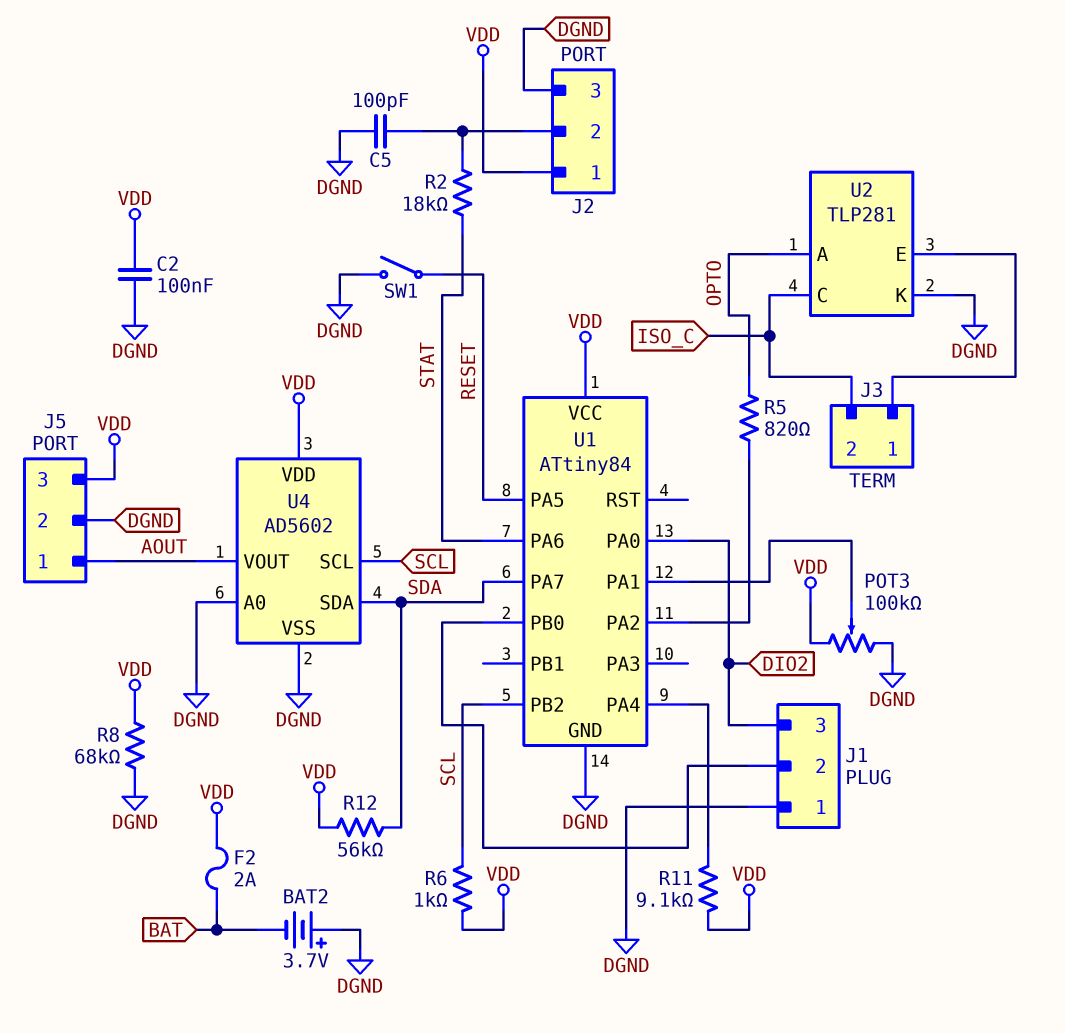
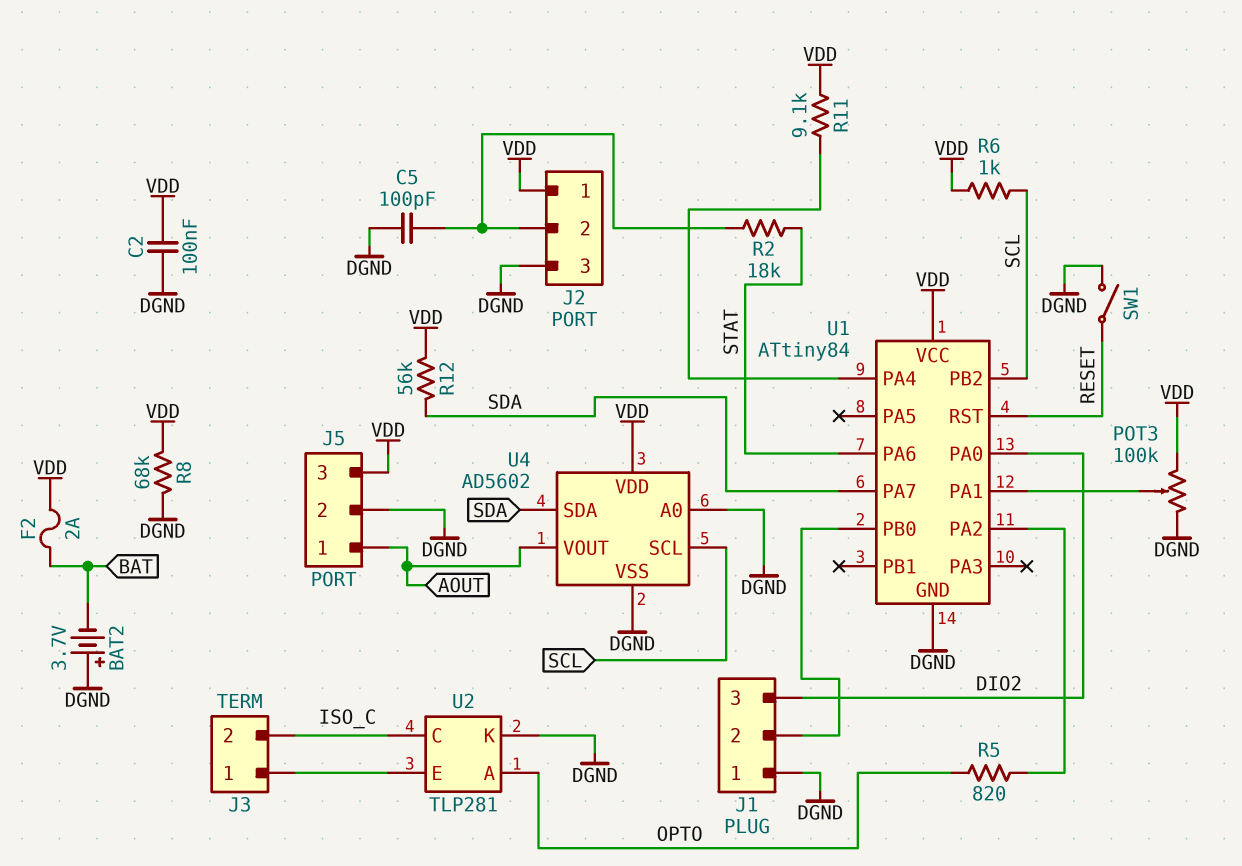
U1 pin PA5: RESET -> none
U1 pin RST: none -> RESET

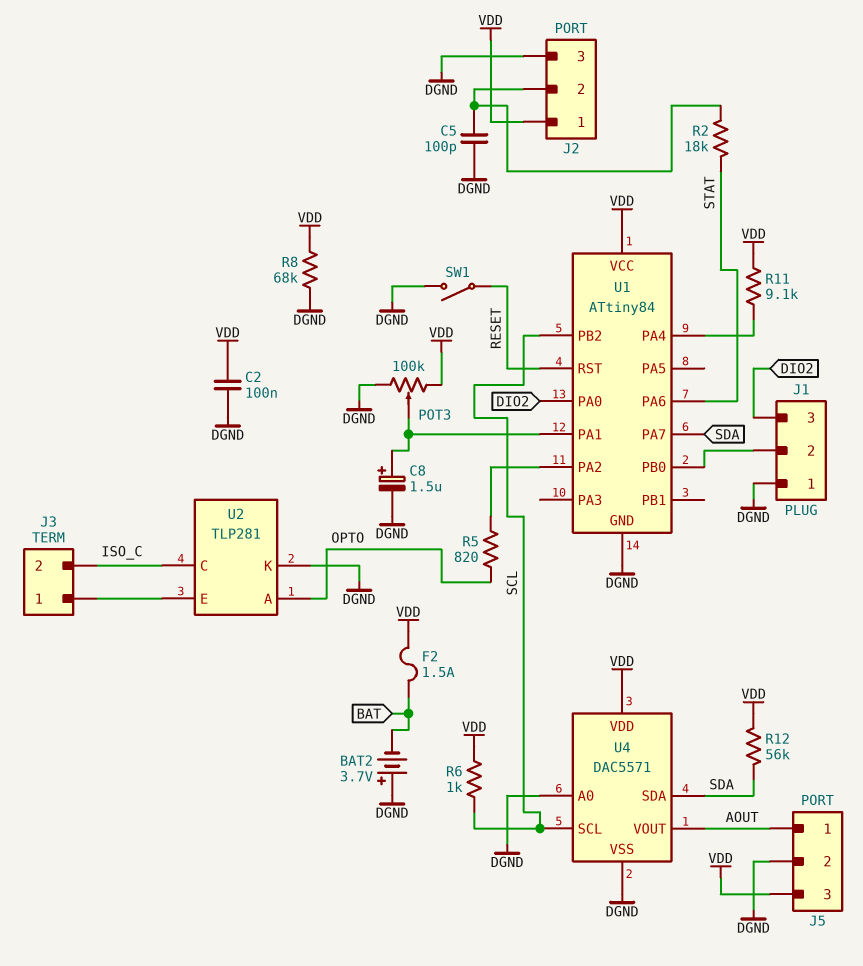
C8: none -> 1.5uF (plus U1/PA1, minus DGND)
F2: 2A (BAT, VDD) -> 1.5A (BAT, VDD)
U4: AD5602 -> DAC5571

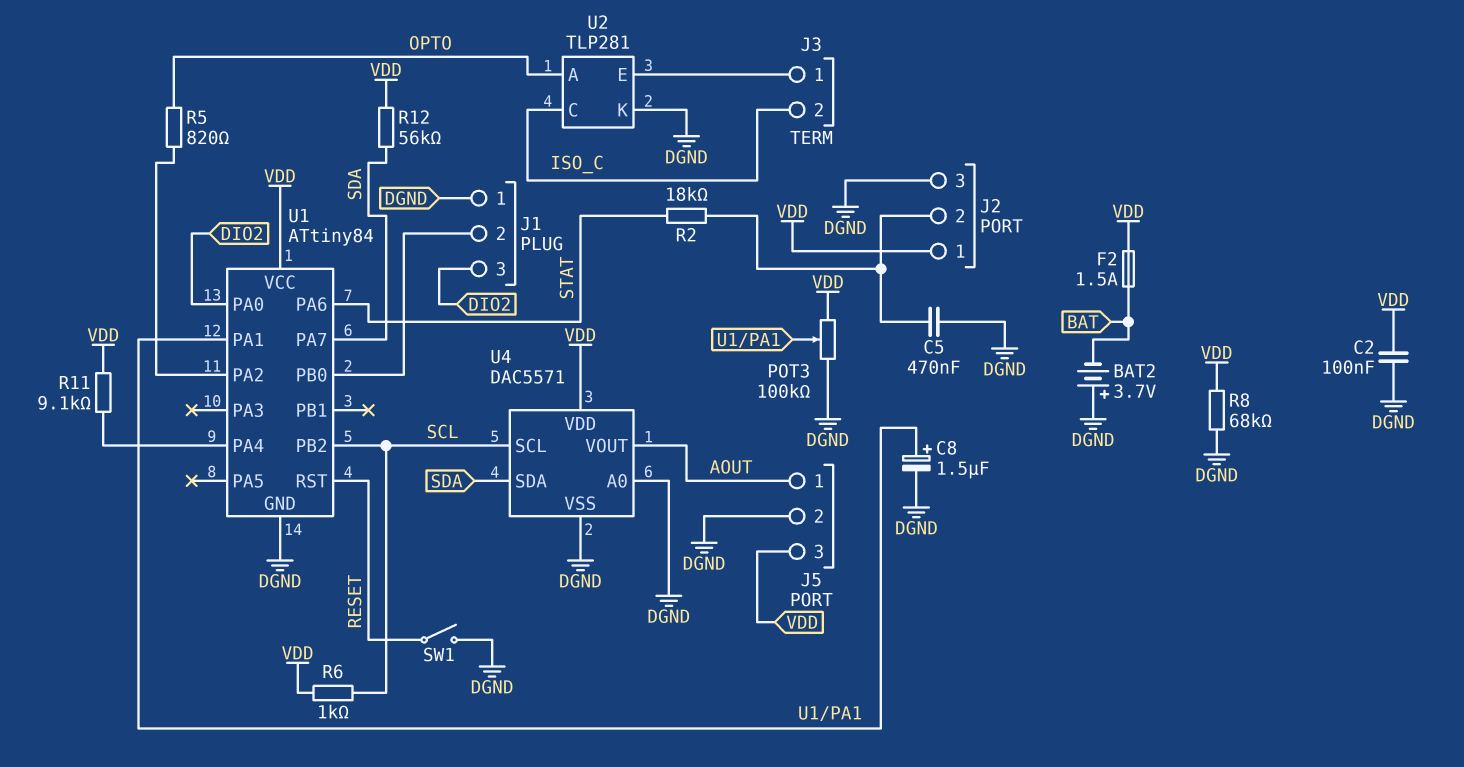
C5: 100pF (DGND, J2/2) -> 470nF (DGND, J2/2)

